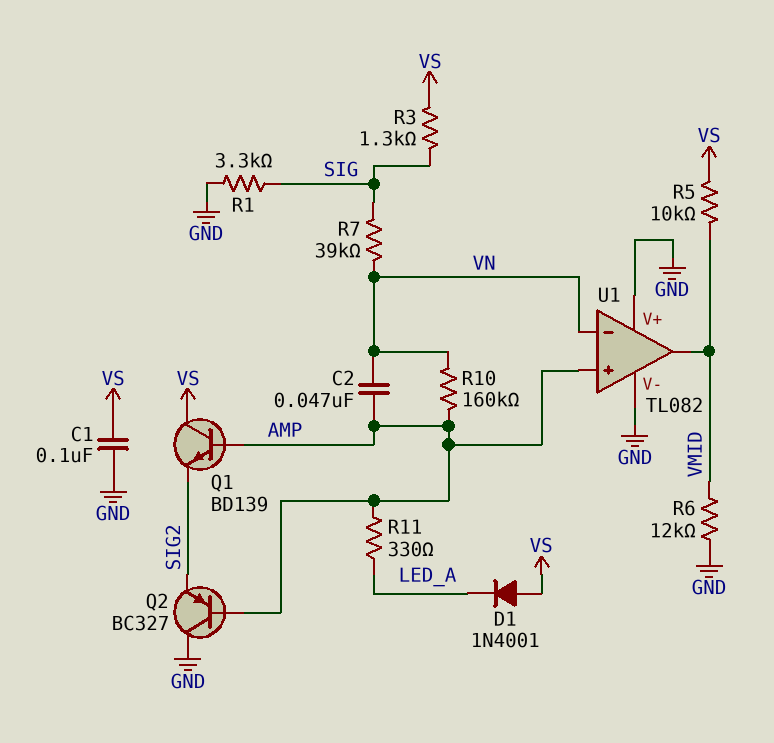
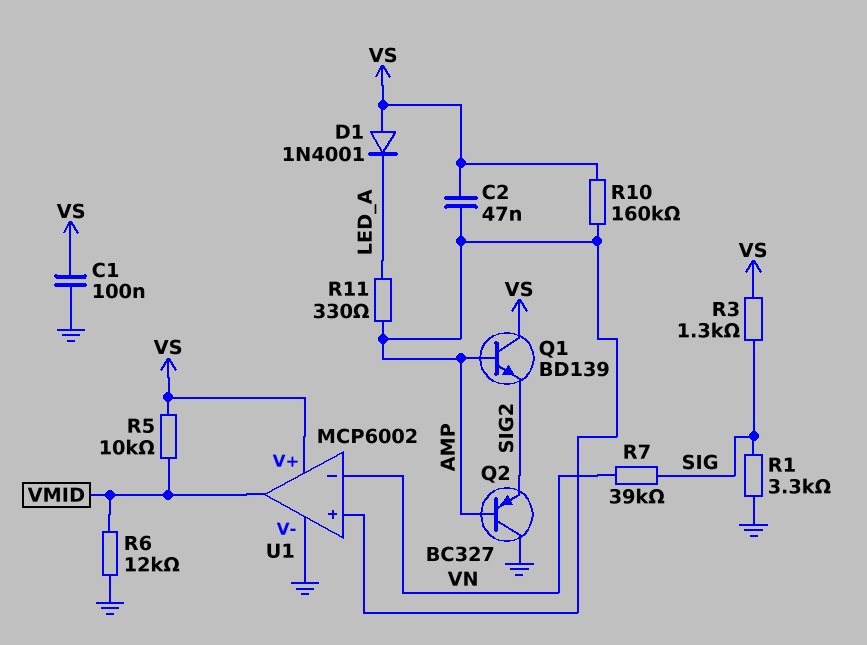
C2: 47nF (AMP, VN) -> 47nF (AMP, VS)
R10: 160k (AMP, VN) -> 160k (AMP, VS)
U1: TL082 -> MCP6002
U1 pin V+: GND -> VS

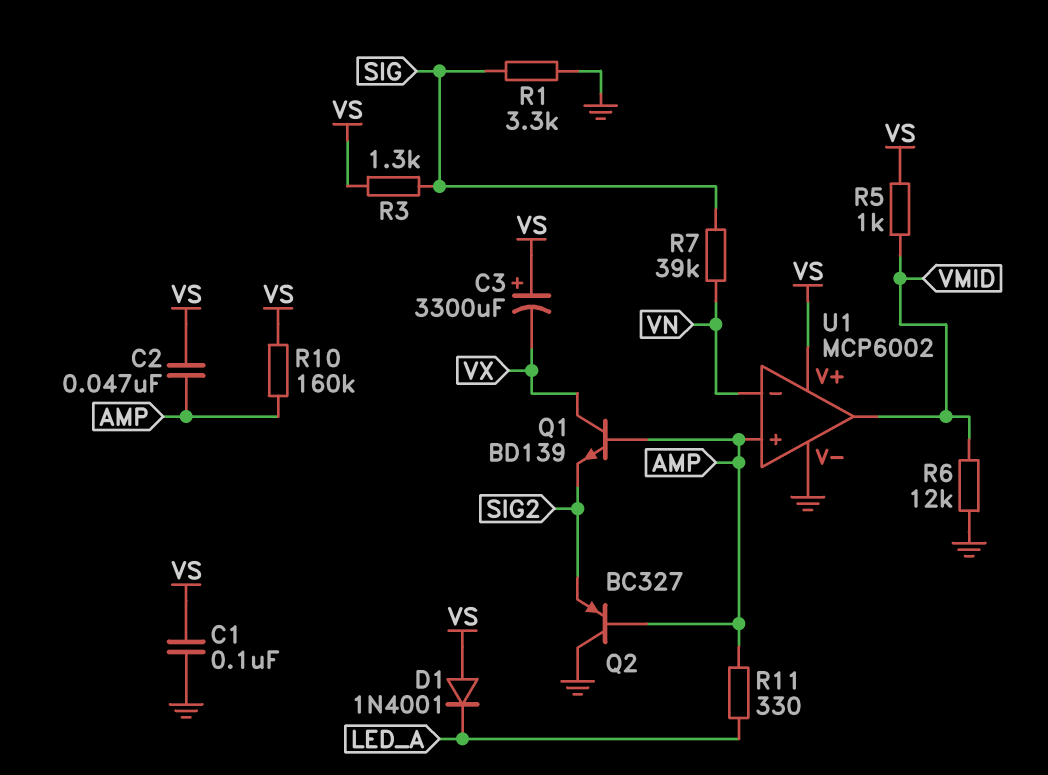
C3: none -> 3300uF (plus VS, minus VX)
Q1: NPN BD139 (B AMP, C VS, E SIG2) -> NPN BD139 (B AMP, C VX, E SIG2)
R5: 10k (VMID, VS) -> 1k (VMID, VS)

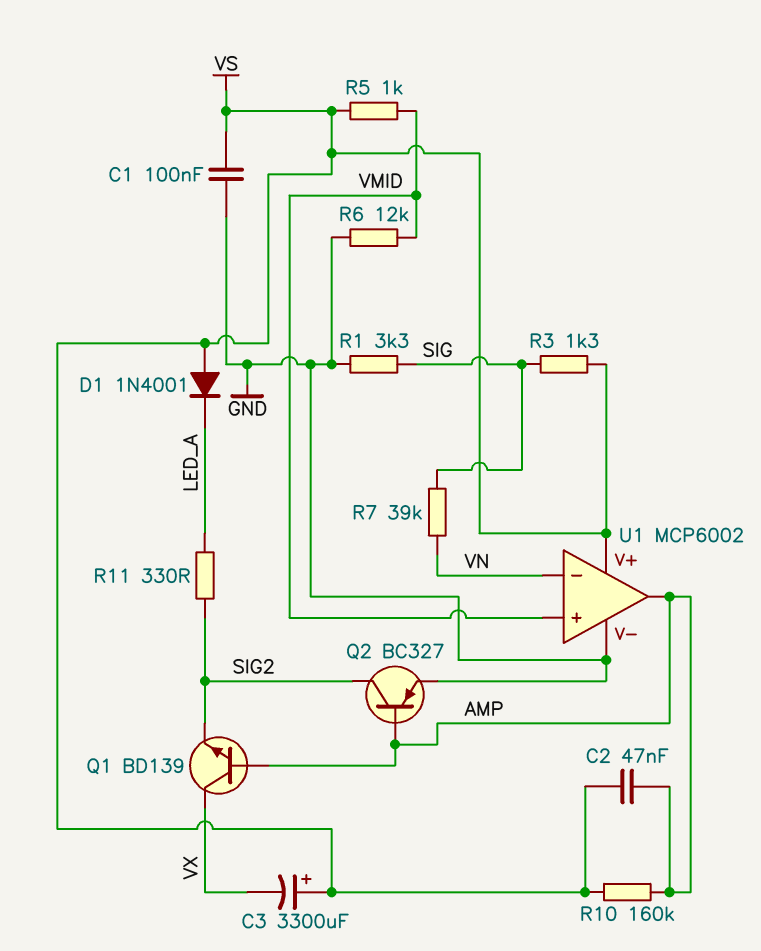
Q2: PNP BC327 (B AMP, C GND, E SIG2) -> PNP BC327 (B AMP, C SIG2, E GND)
R11: 330 (AMP, LED_A) -> 330 (LED_A, SIG2)
U1 pin in+: AMP -> VMID
U1 pin out: VMID -> AMP

